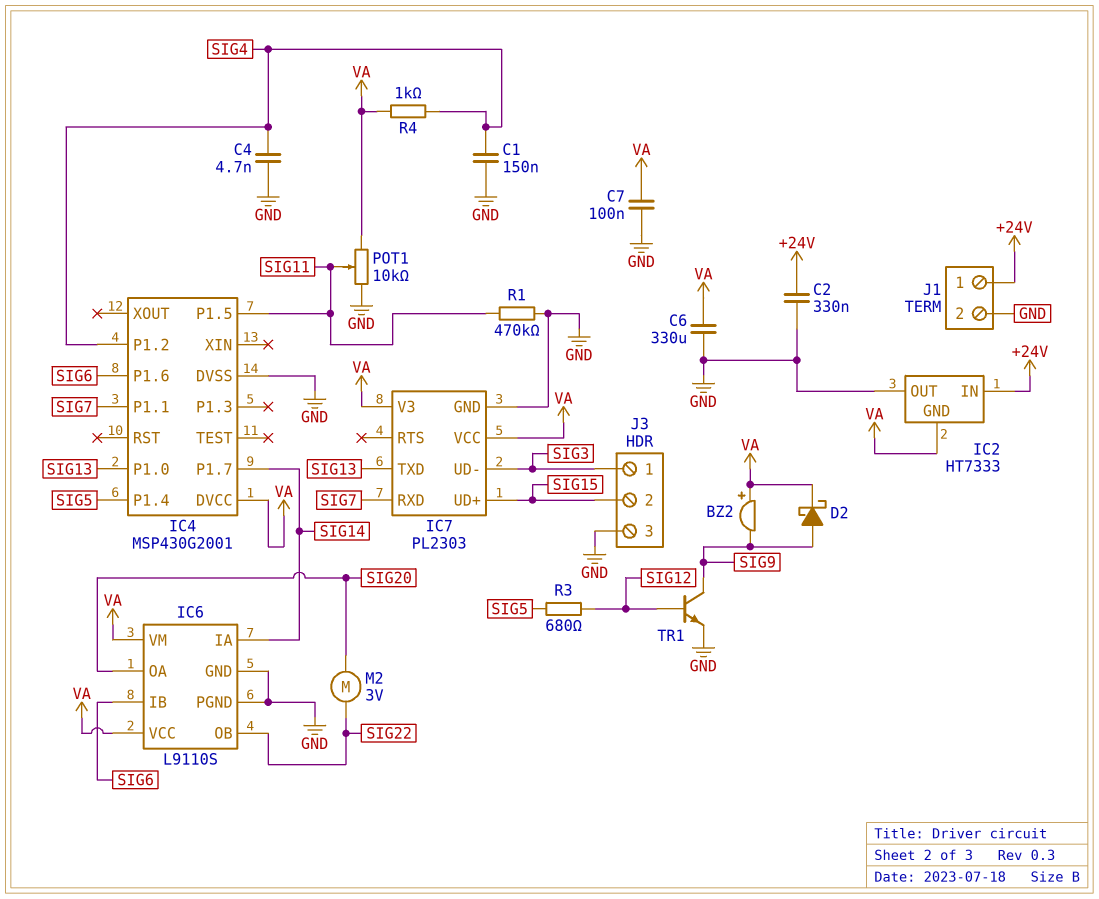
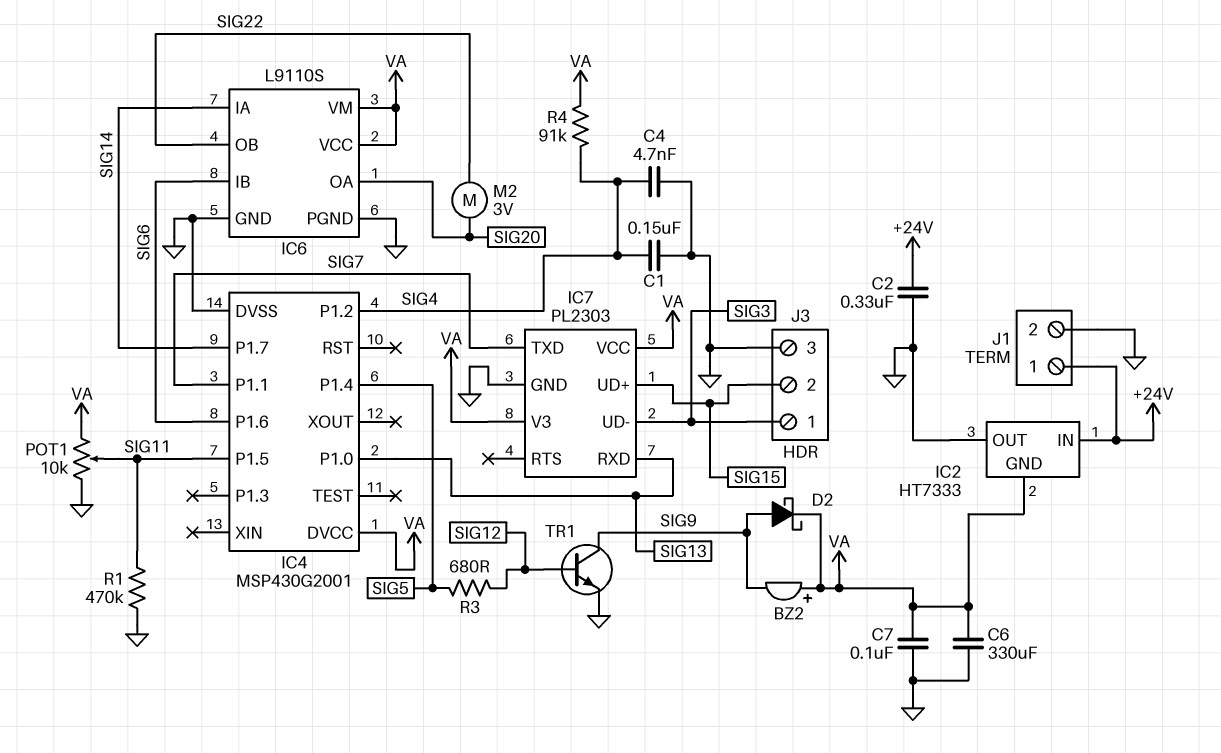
IC7 pin RXD: SIG7 -> SIG13
IC7 pin TXD: SIG13 -> SIG7
R4: 1k (SIG4, VA) -> 91k (SIG4, VA)

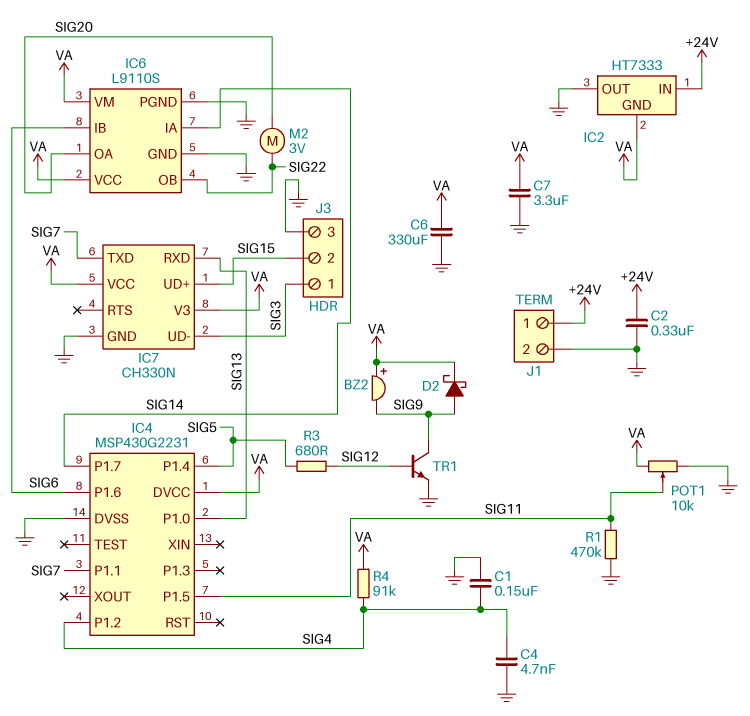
C7: 100nF (GND, VA) -> 3.3uF (GND, VA)
IC4: MSP430G2001 -> MSP430G2231
IC7: PL2303 -> CH330N

